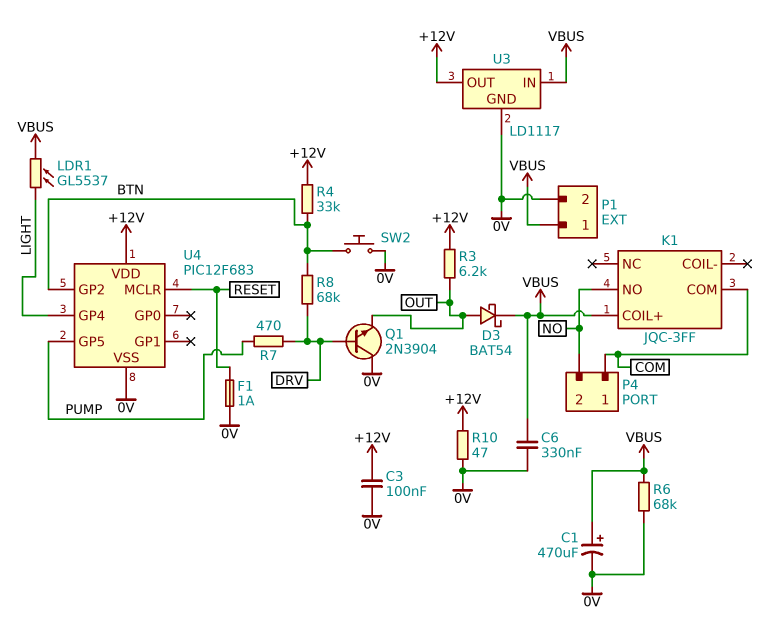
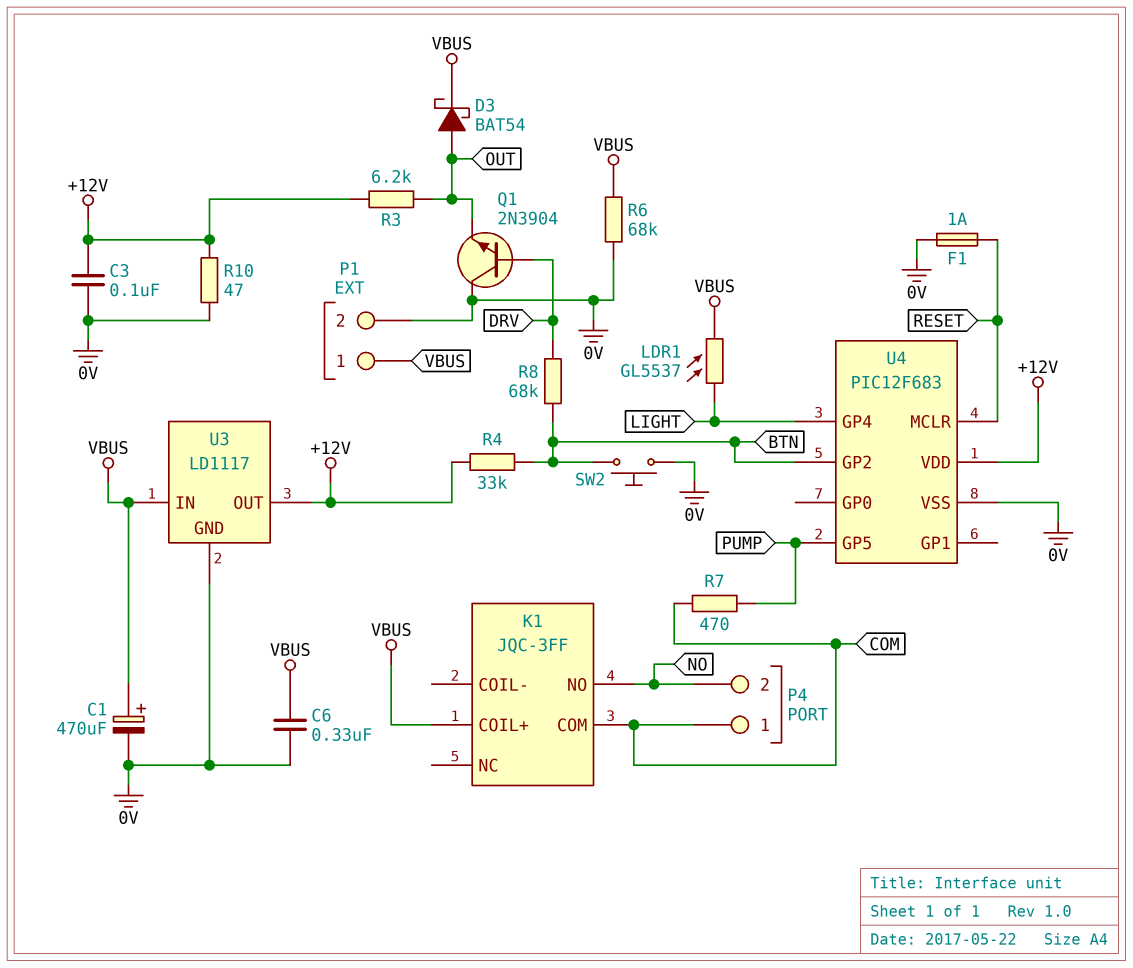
R7: 470 (DRV, PUMP) -> 470 (COM, PUMP)

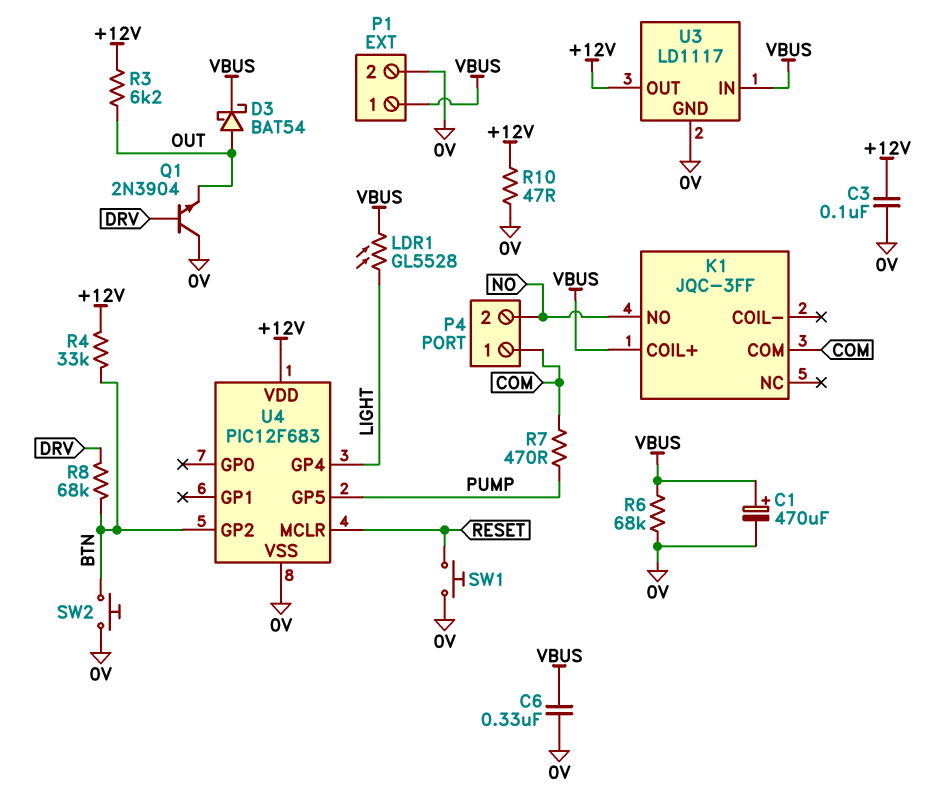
F1: 1A (0V, RESET) -> none
LDR1: GL5537 (LIGHT, VBUS) -> GL5528 (LIGHT, VBUS)
SW1: none -> button (0V, RESET)

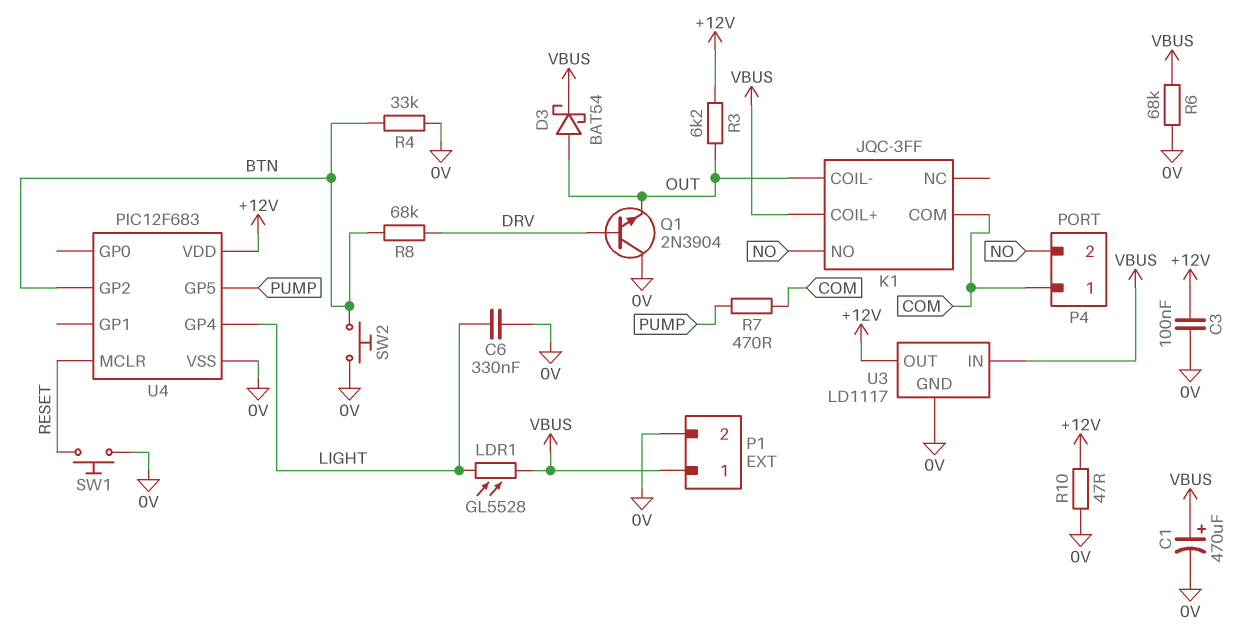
C6: 330nF (0V, VBUS) -> 330nF (0V, LIGHT)
K1 pin COIL-: none -> OUT
R4: 33k (+12V, BTN) -> 33k (0V, BTN)

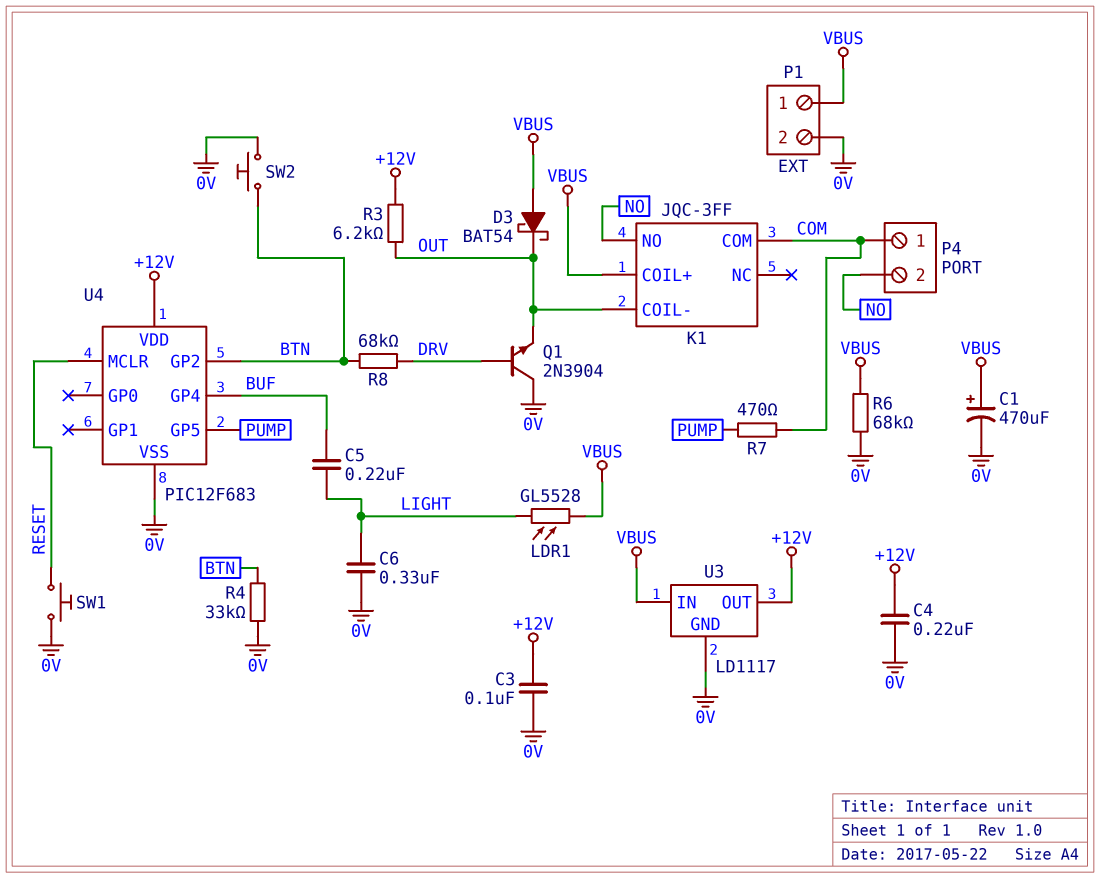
C4: none -> 220nF (+12V, 0V)
C5: none -> 220nF (BUF, LIGHT)
D3: schottky BAT54 (A OUT, K VBUS) -> schottky BAT54 (A VBUS, K OUT)
R10: 47 (+12V, 0V) -> none
U4 pin GP4: LIGHT -> BUF

